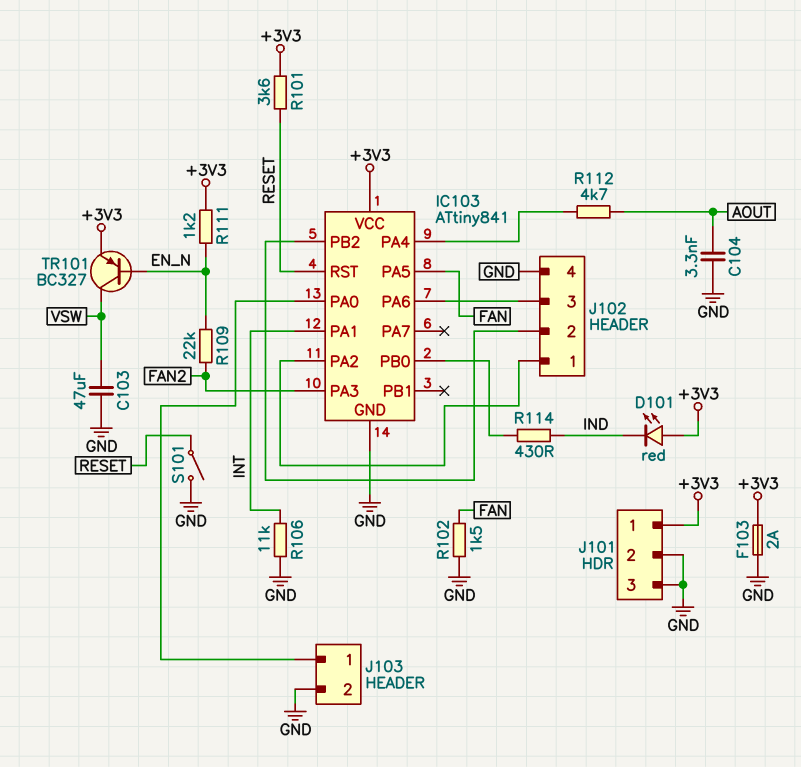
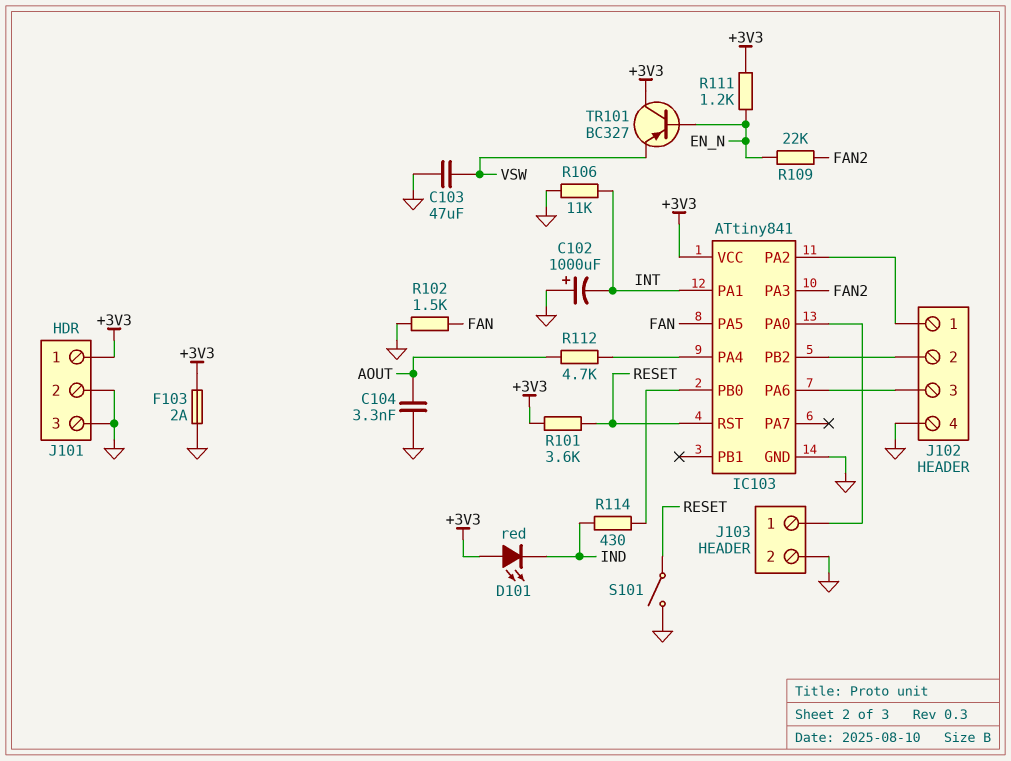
C102: none -> 1000uF (plus GND, minus INT)
TR101: PNP BC327 (B EN_N, C VSW, E +3V3) -> PNP BC327 (B EN_N, C +3V3, E VSW)

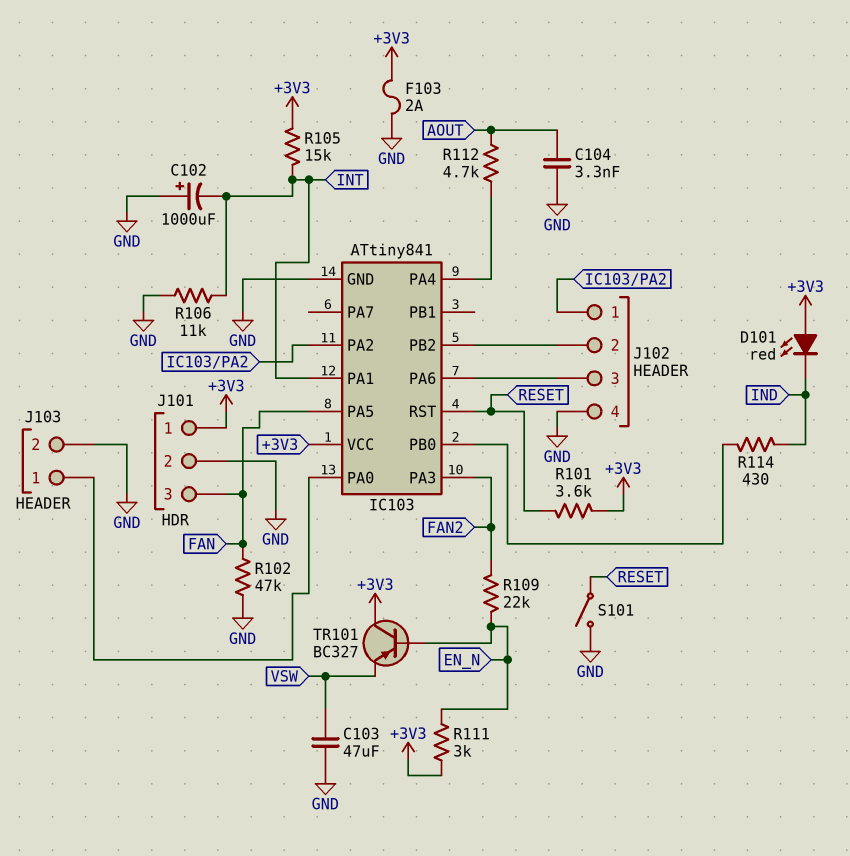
J101 pin 3: GND -> FAN
R102: 1.5k (FAN, GND) -> 47k (FAN, GND)
R105: none -> 15k (+3V3, INT)
R111: 1.2k (+3V3, EN_N) -> 3k (+3V3, EN_N)

